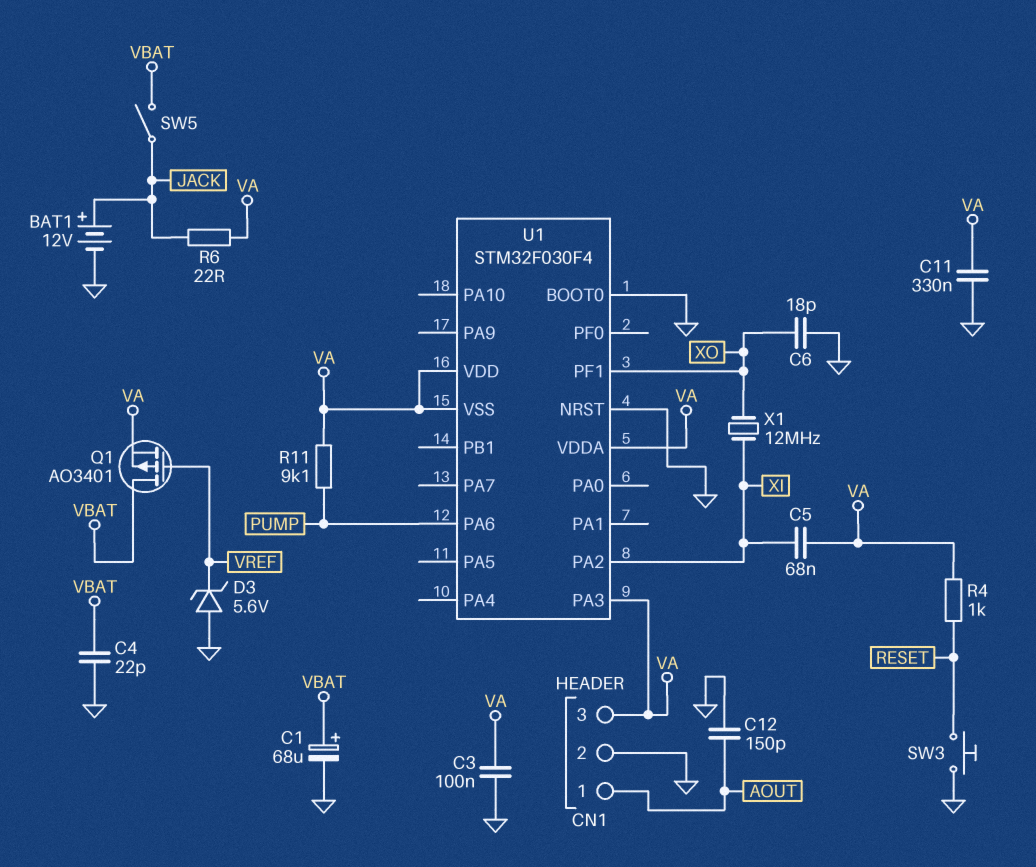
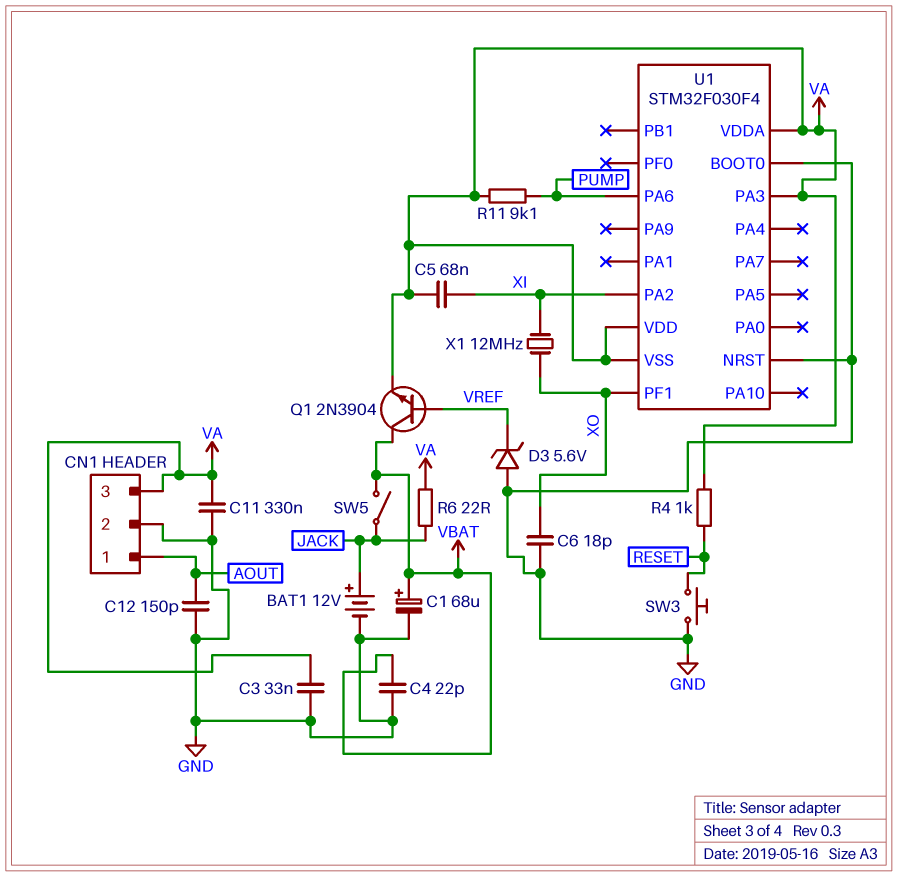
C3: 100nF (GND, VA) -> 33nF (GND, VA)
Q1: PMOS AO3401 (G VREF, D VBAT, S VA) -> NPN 2N3904 (B VREF, C VBAT, E VA)

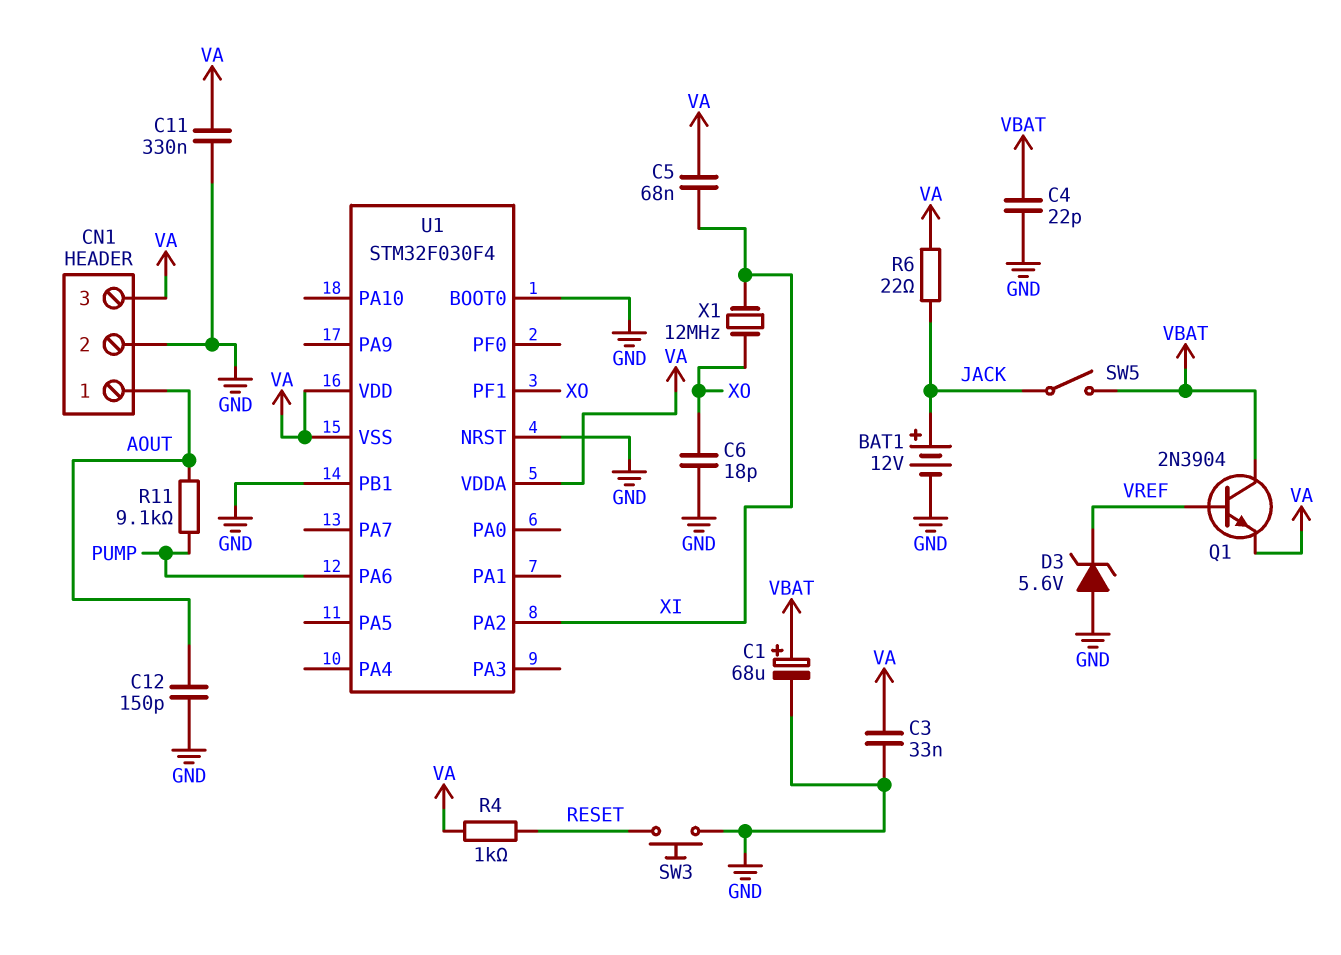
R11: 9.1k (PUMP, VA) -> 9.1k (AOUT, PUMP)
U1 pin PA3: VA -> none
U1 pin PB1: none -> GND

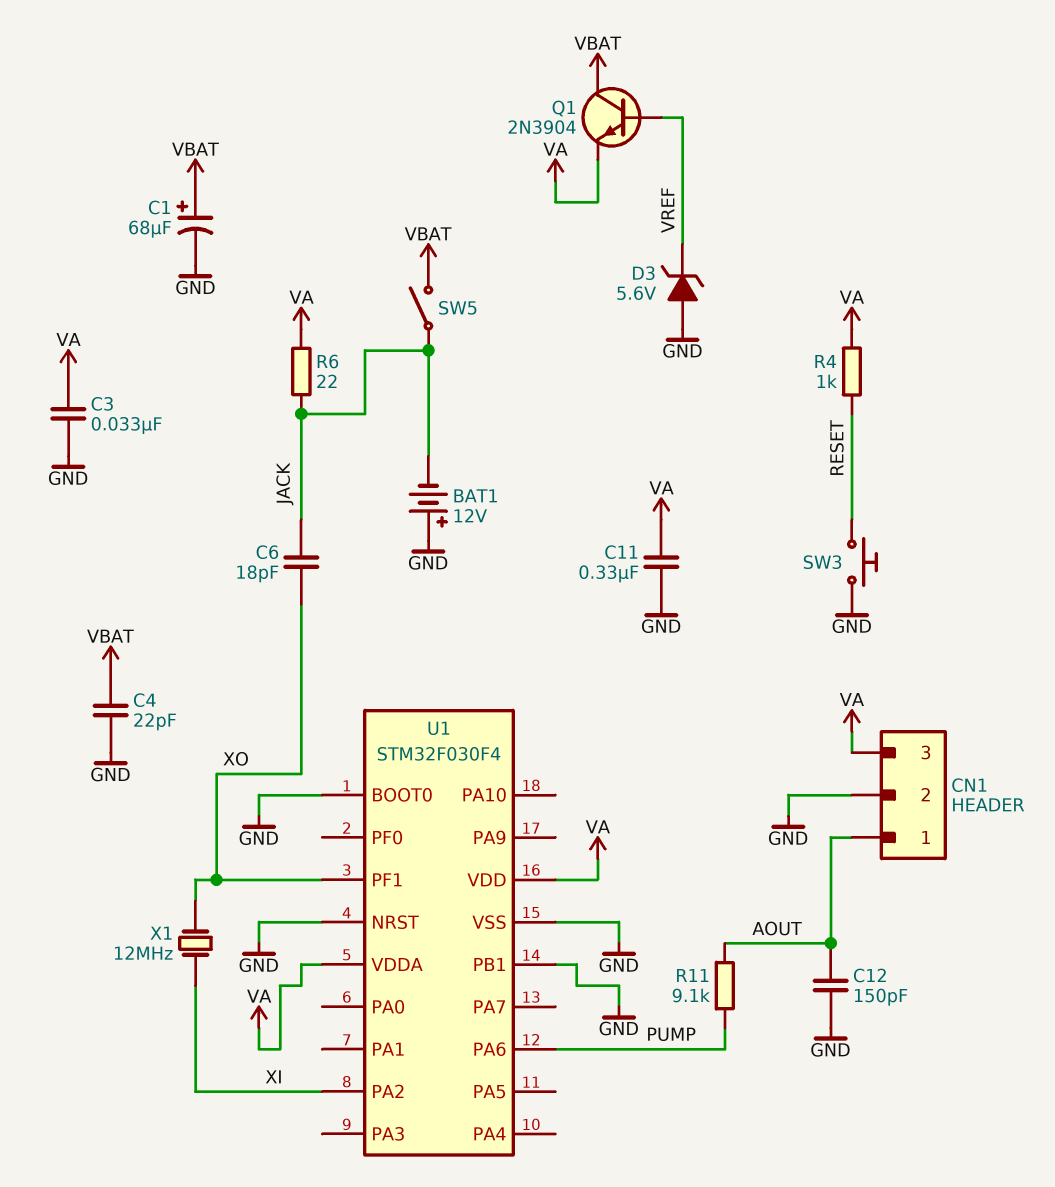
BAT1: 12V (plus JACK, minus GND) -> 12V (plus GND, minus JACK)
C5: 68nF (VA, XI) -> none
C6: 18pF (GND, XO) -> 18pF (JACK, XO)
U1 pin VSS: VA -> GND

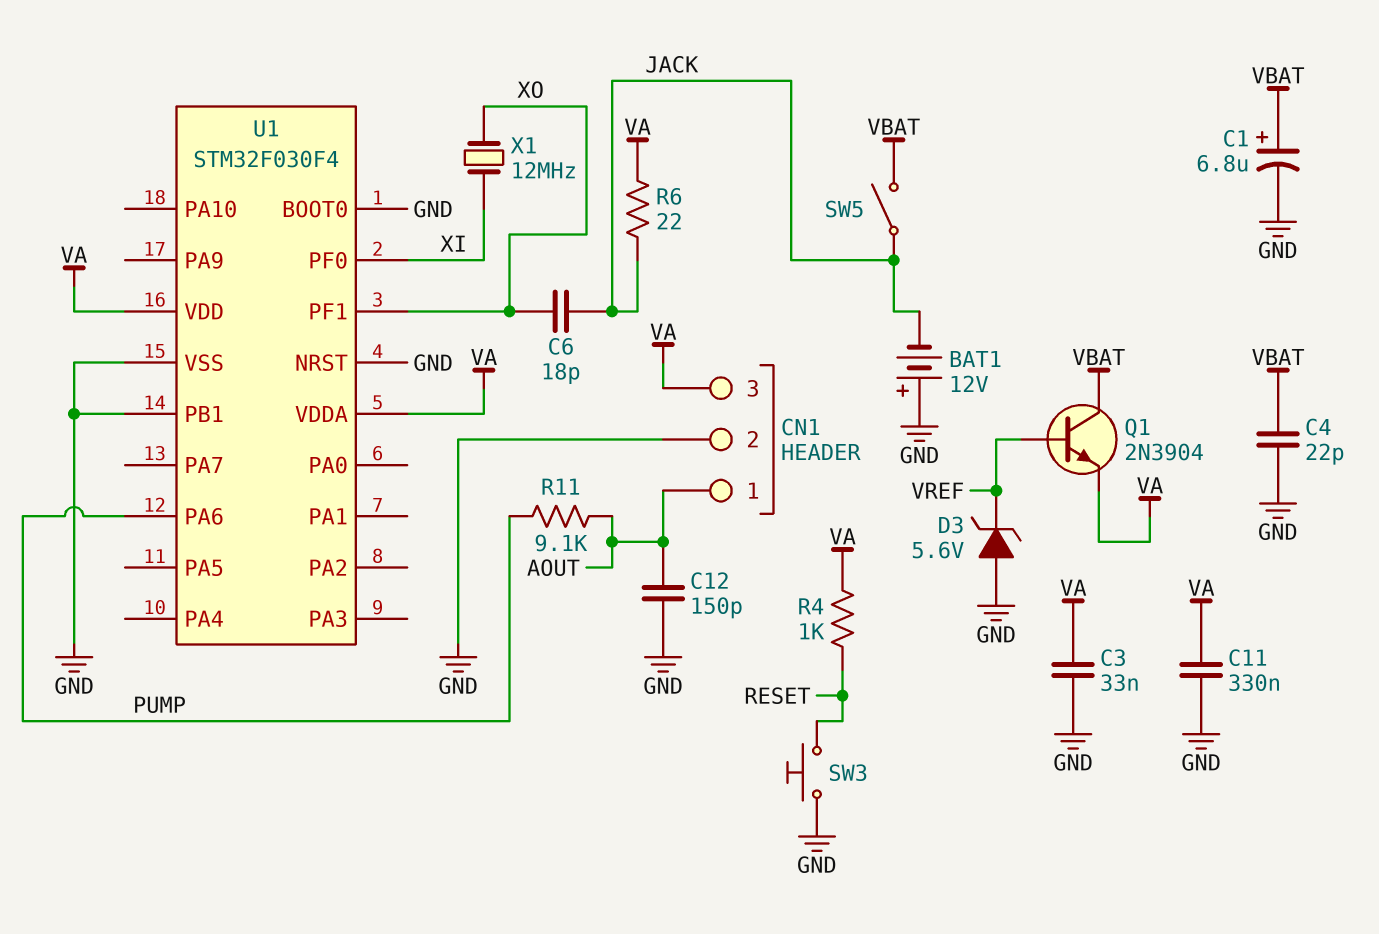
C1: 68uF (plus VBAT, minus GND) -> 6.8uF (plus VBAT, minus GND)
U1 pin PA2: XI -> none
U1 pin PF0: none -> XI

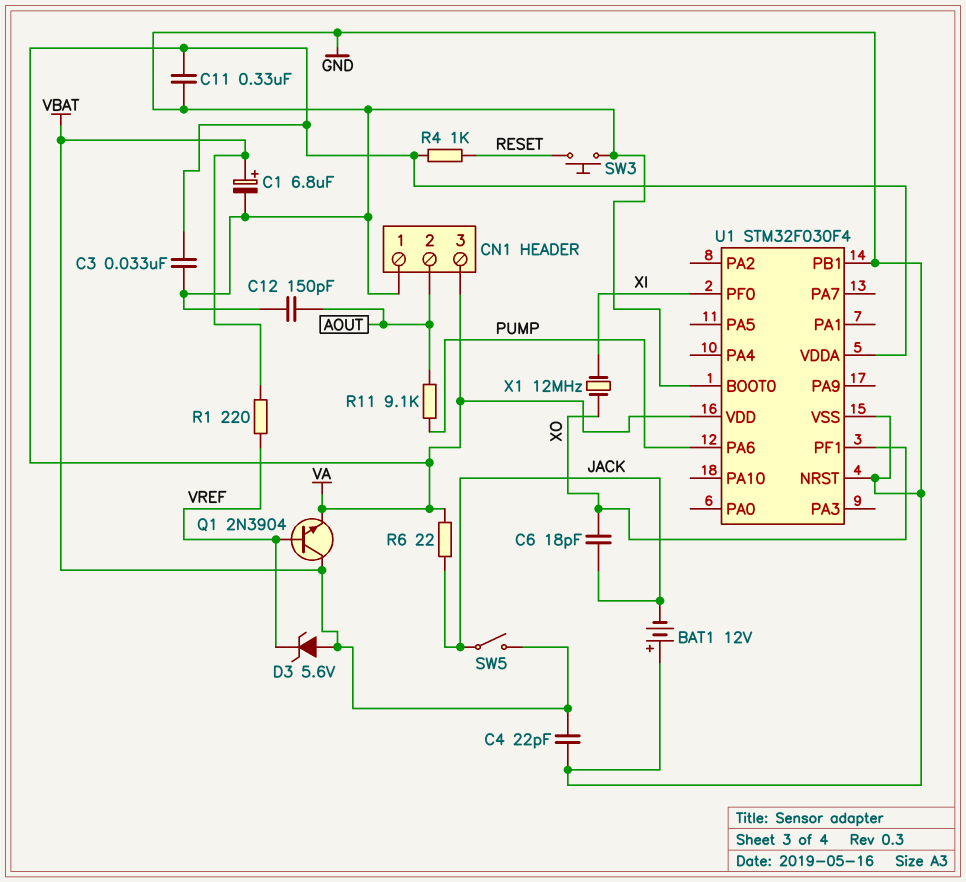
CN1 pin 1: AOUT -> GND
CN1 pin 2: GND -> AOUT
D3: zener 5.6V (A GND, K VREF) -> zener 5.6V (A VBAT, K VREF)
R1: none -> 220 (VBAT, VREF)

